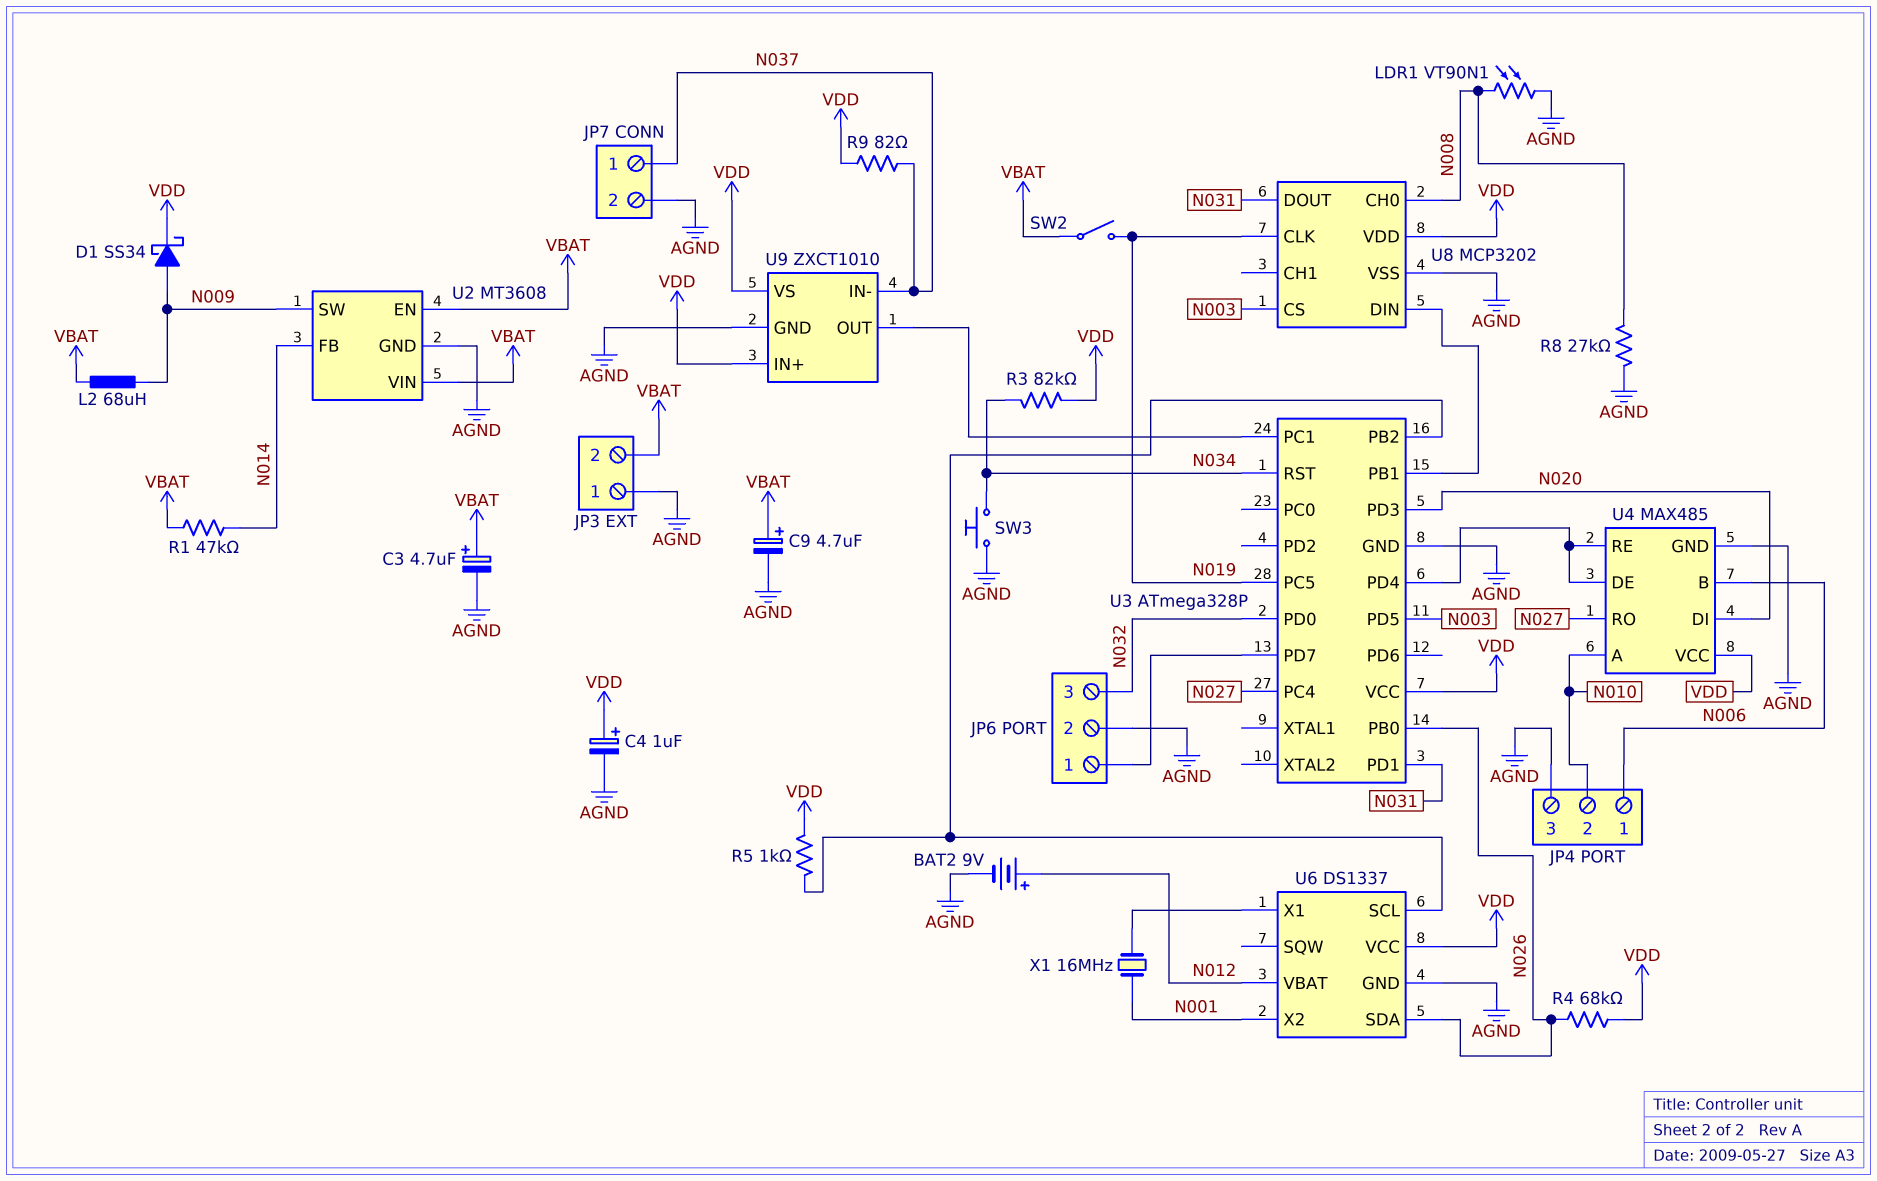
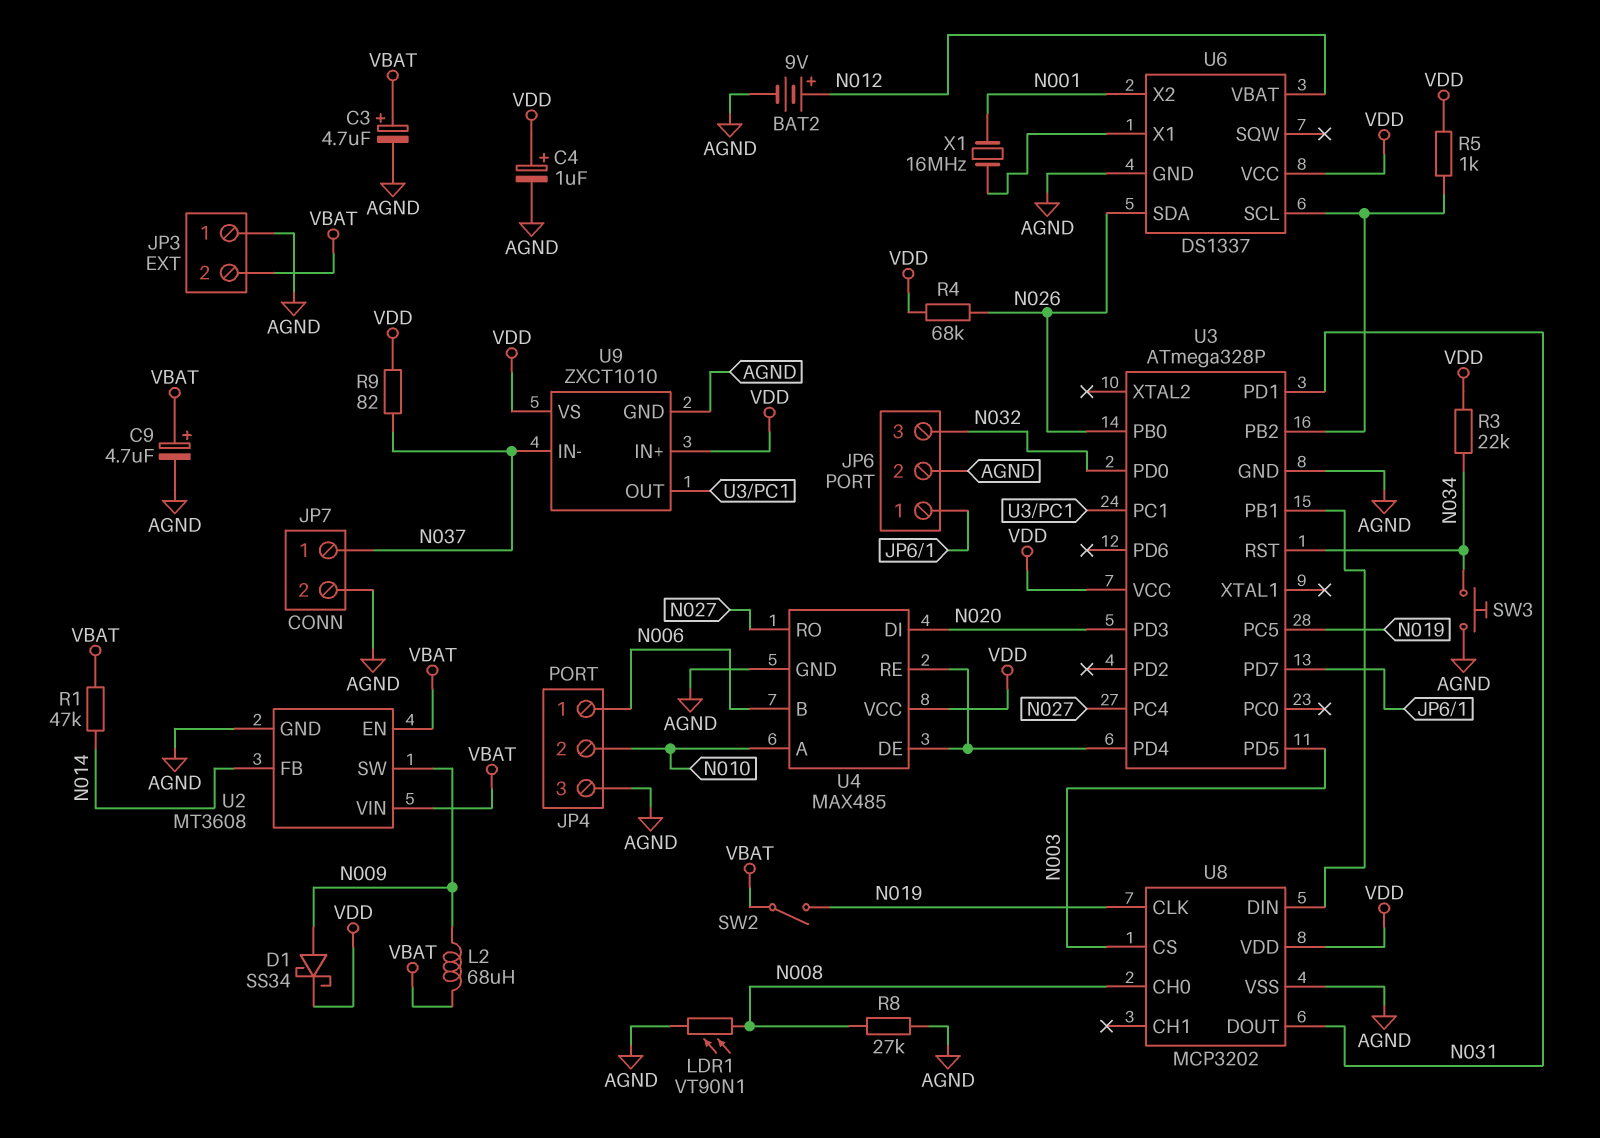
R3: 82k (N034, VDD) -> 22k (N034, VDD)

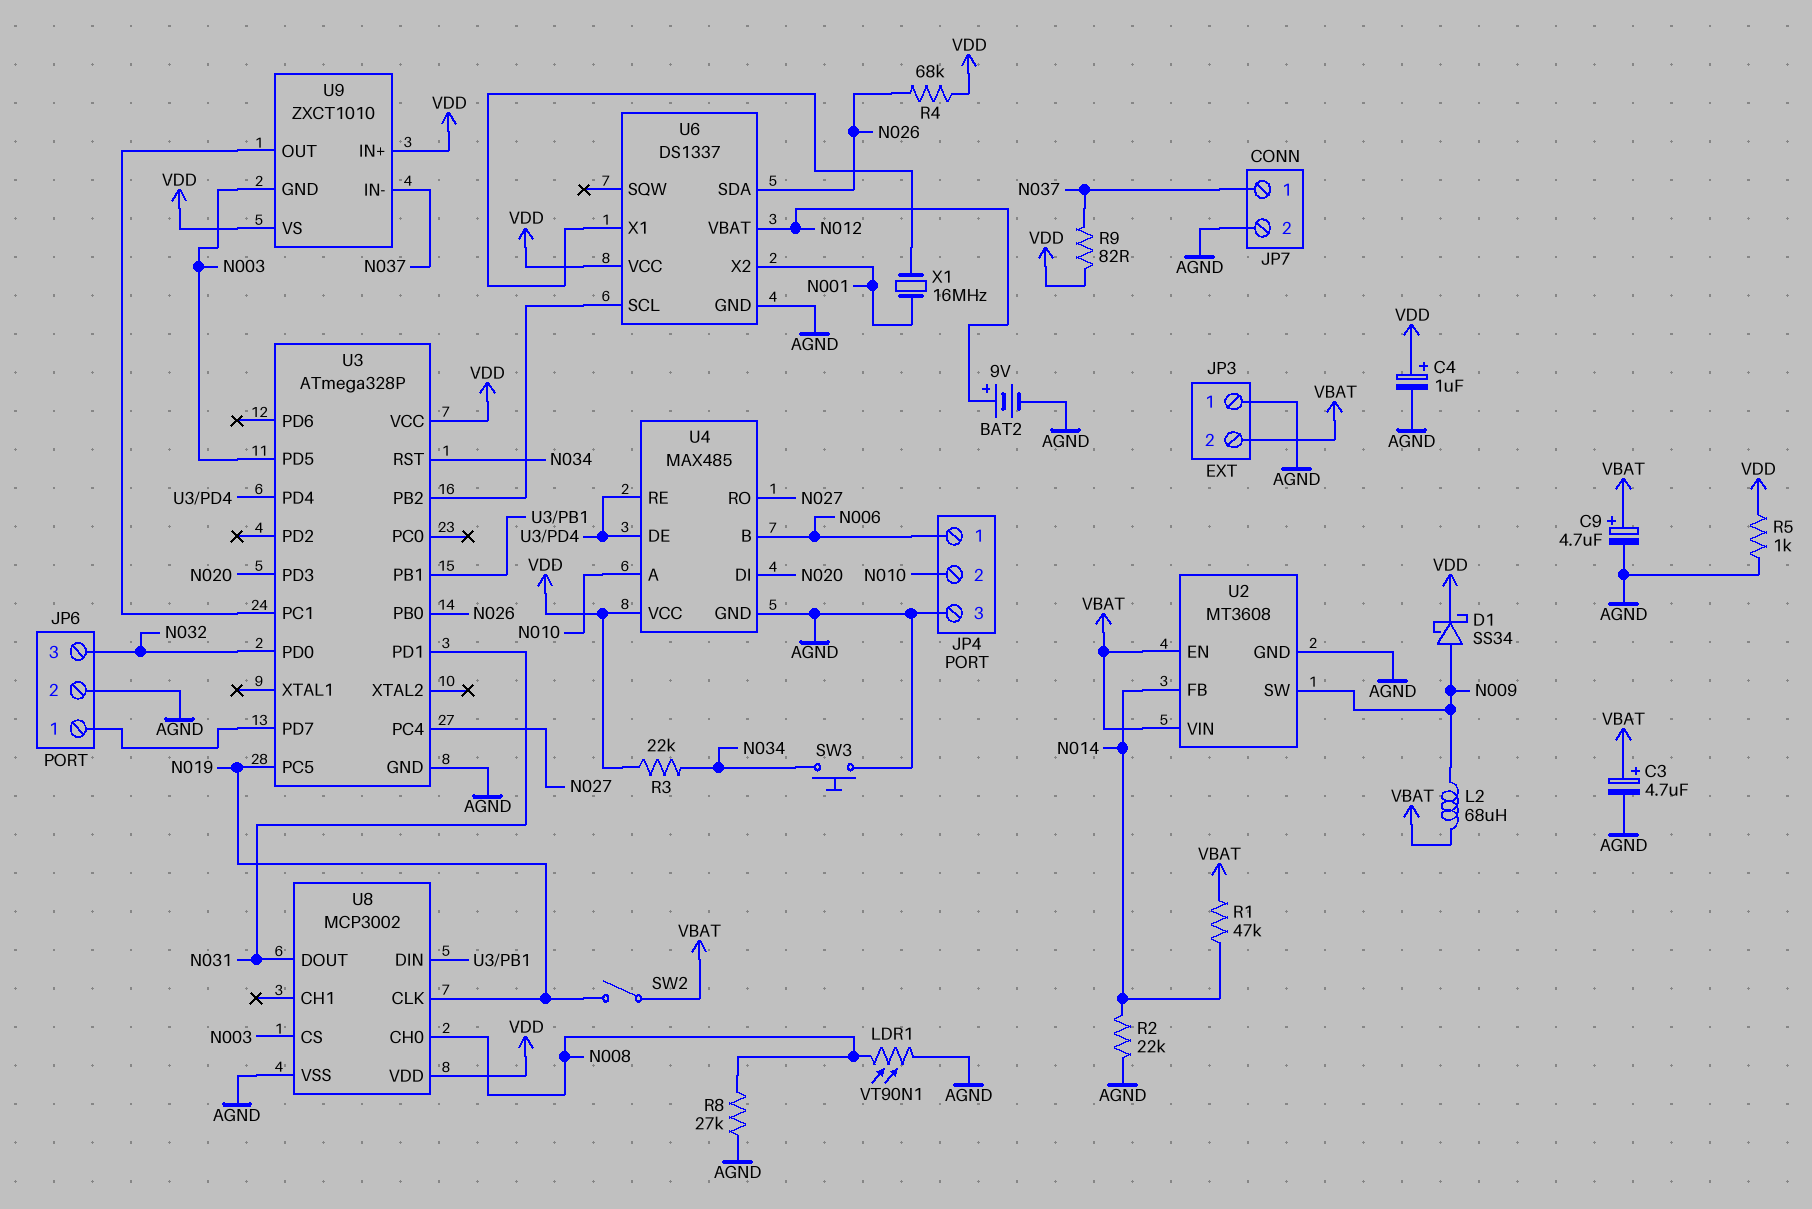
R2: none -> 22k (AGND, N014)
R5: 1k (U3/PB2, VDD) -> 1k (AGND, VDD)
U8: MCP3202 -> MCP3002
U9 pin GND: AGND -> N003

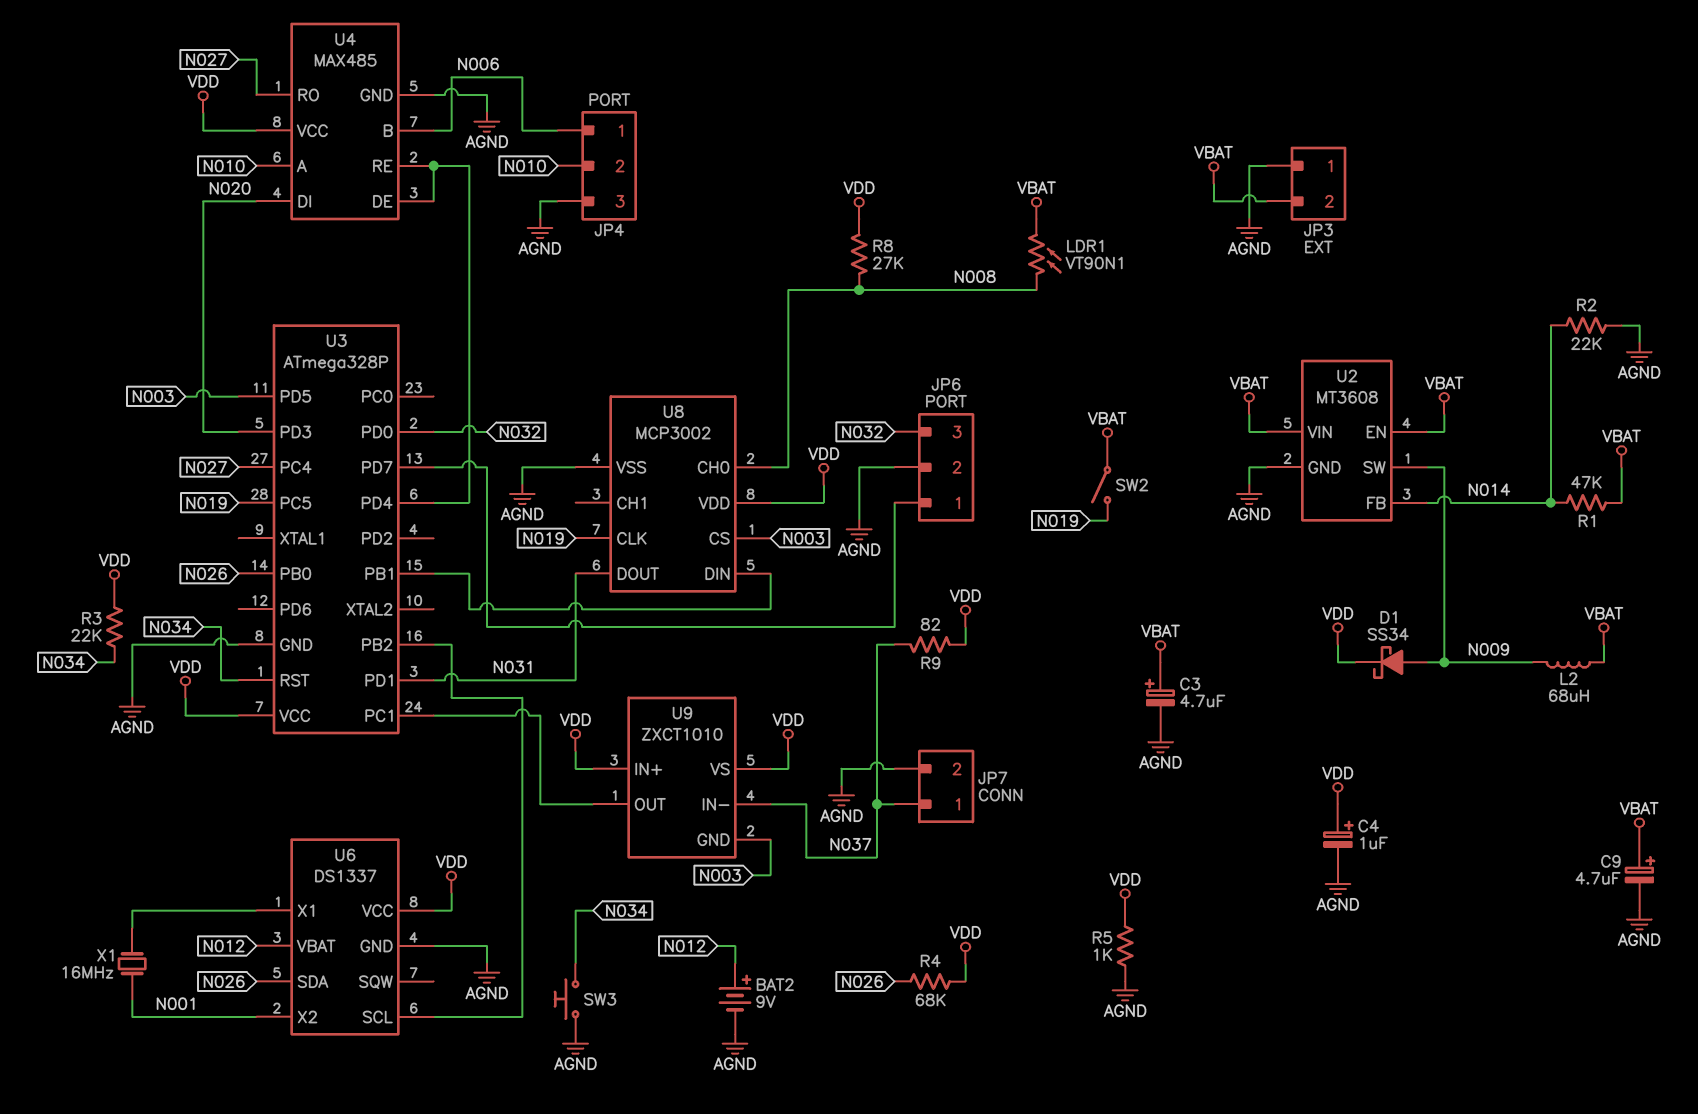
LDR1: VT90N1 (AGND, N008) -> VT90N1 (N008, VBAT)
R8: 27k (AGND, N008) -> 27k (N008, VDD)

